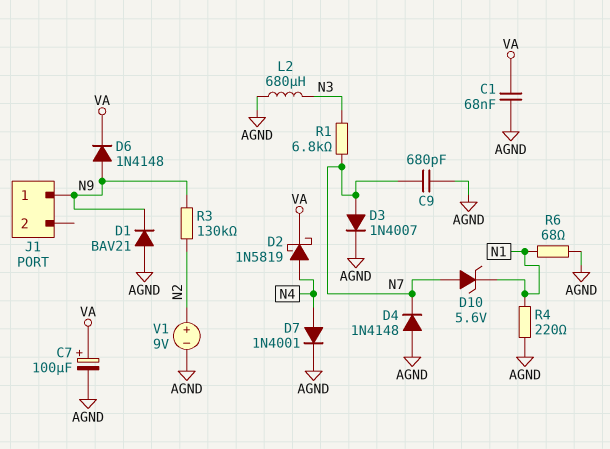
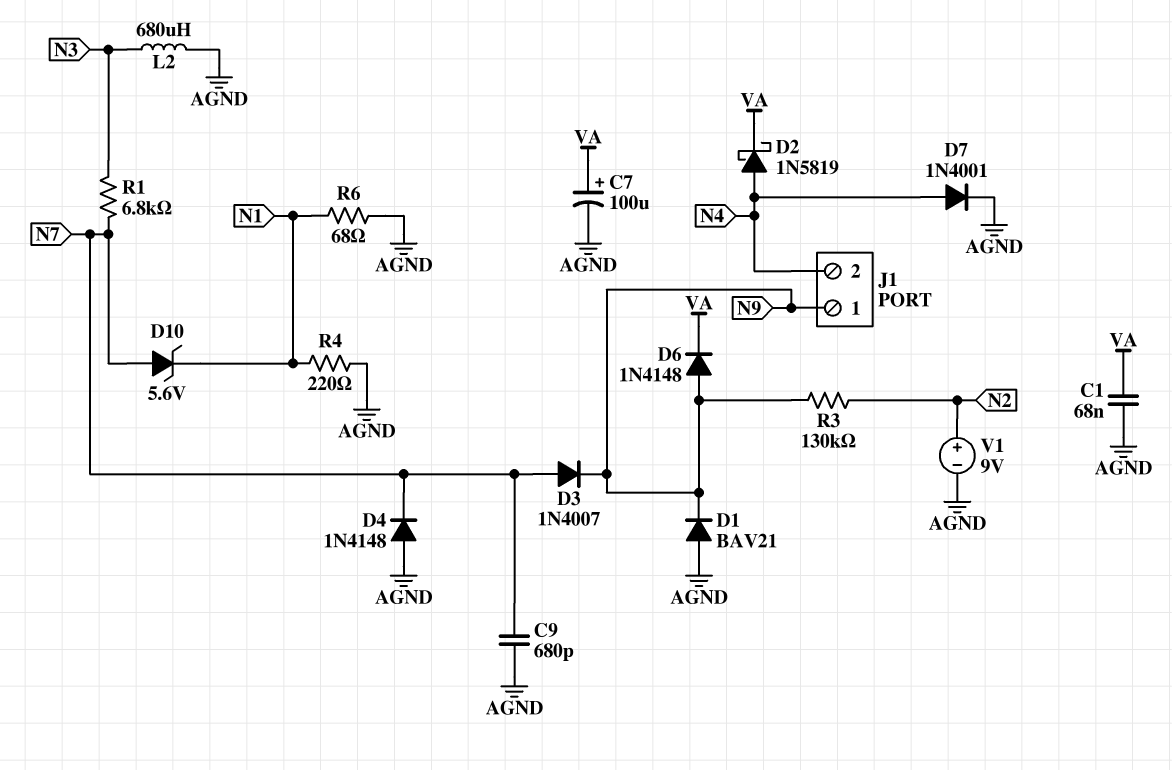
D3: diode 1N4007 (A N7, K AGND) -> diode 1N4007 (A N7, K N9)
J1 pin 2: none -> N4

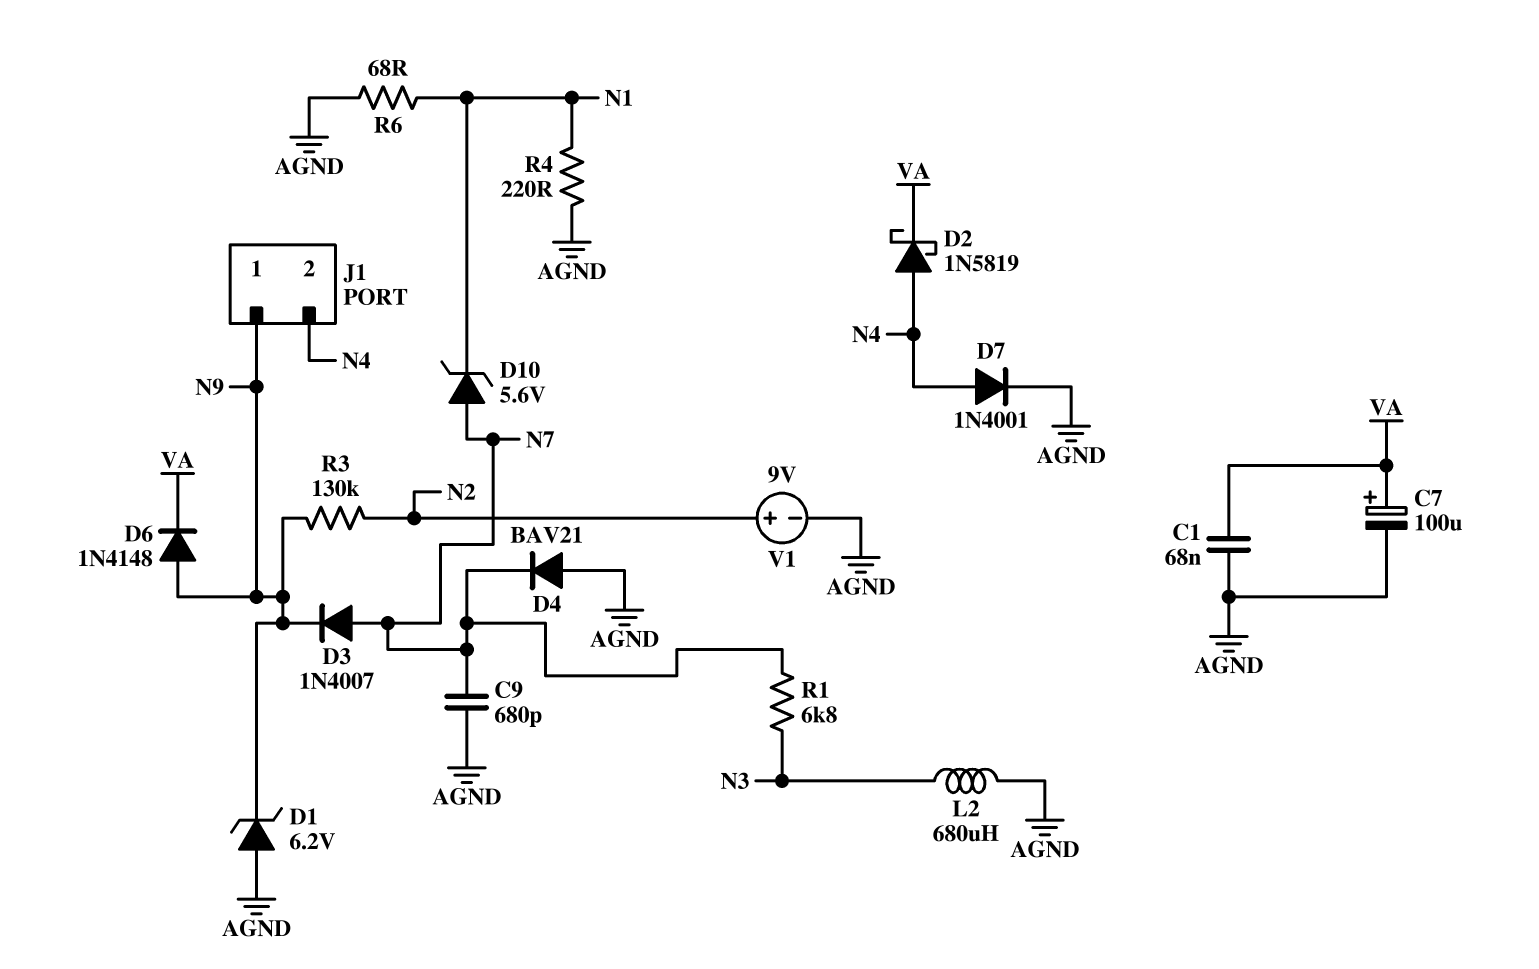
D1: diode BAV21 (A AGND, K N9) -> zener 6.2V (A AGND, K N9)
D4: diode 1N4148 (A AGND, K N7) -> diode BAV21 (A AGND, K N7)

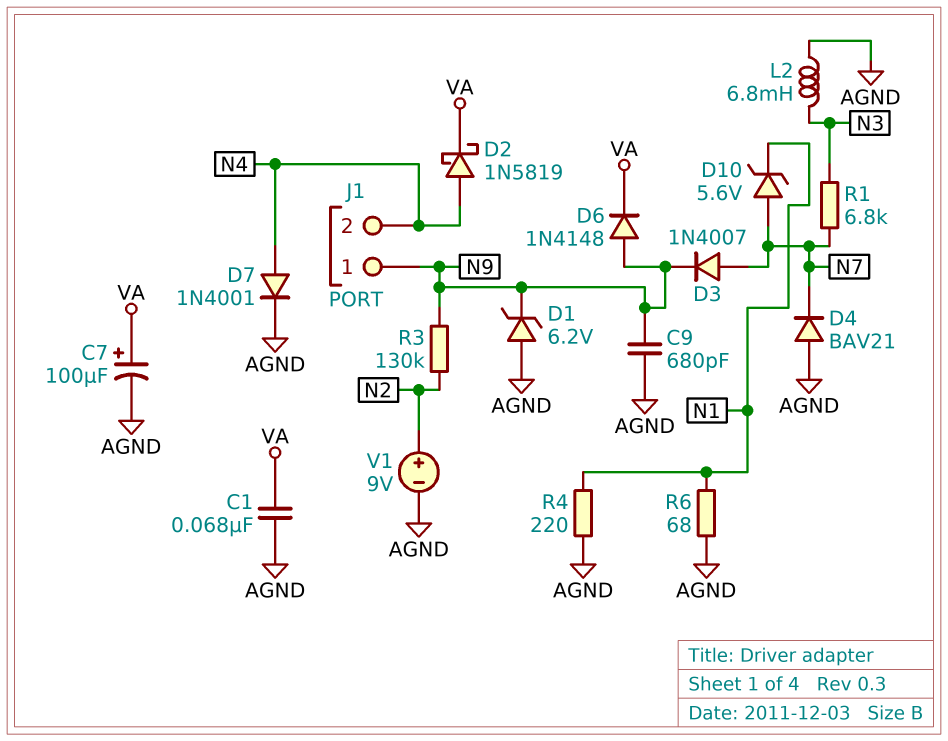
C9: 680pF (AGND, N7) -> 680pF (AGND, N9)
L2: 680uH (AGND, N3) -> 6.8mH (AGND, N3)

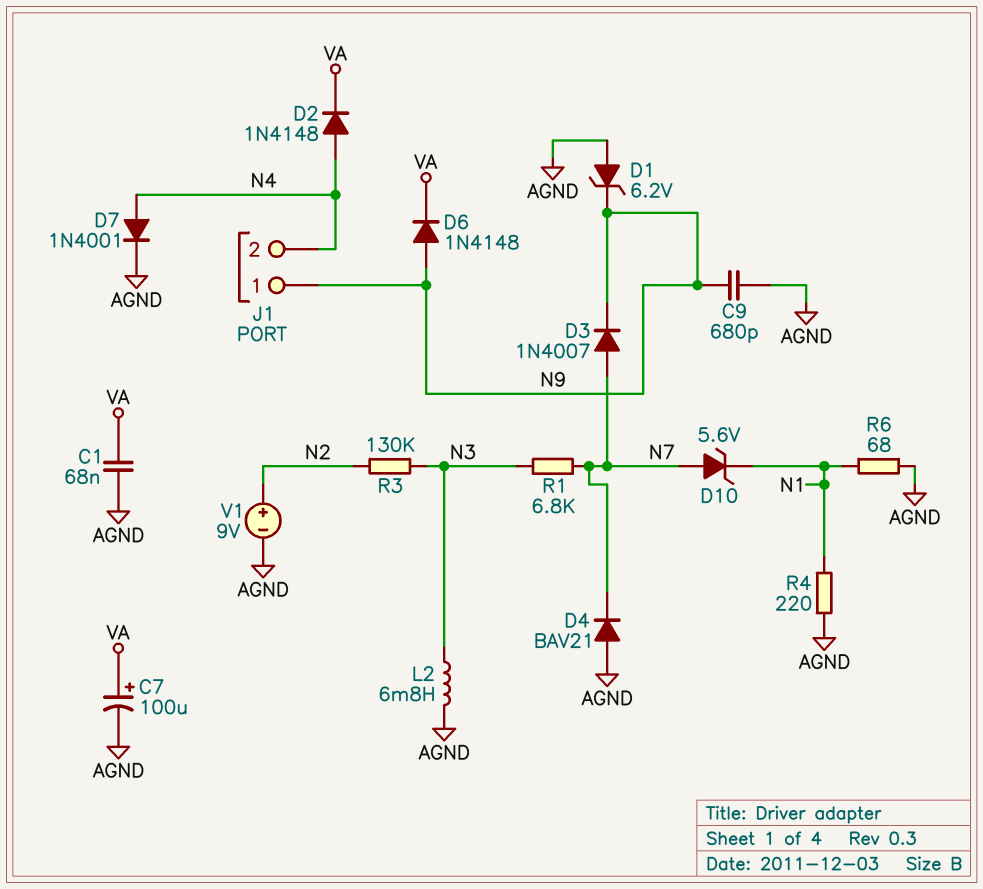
D2: schottky 1N5819 (A N4, K VA) -> diode 1N4148 (A N4, K VA)
R3: 130k (N2, N9) -> 130k (N2, N3)

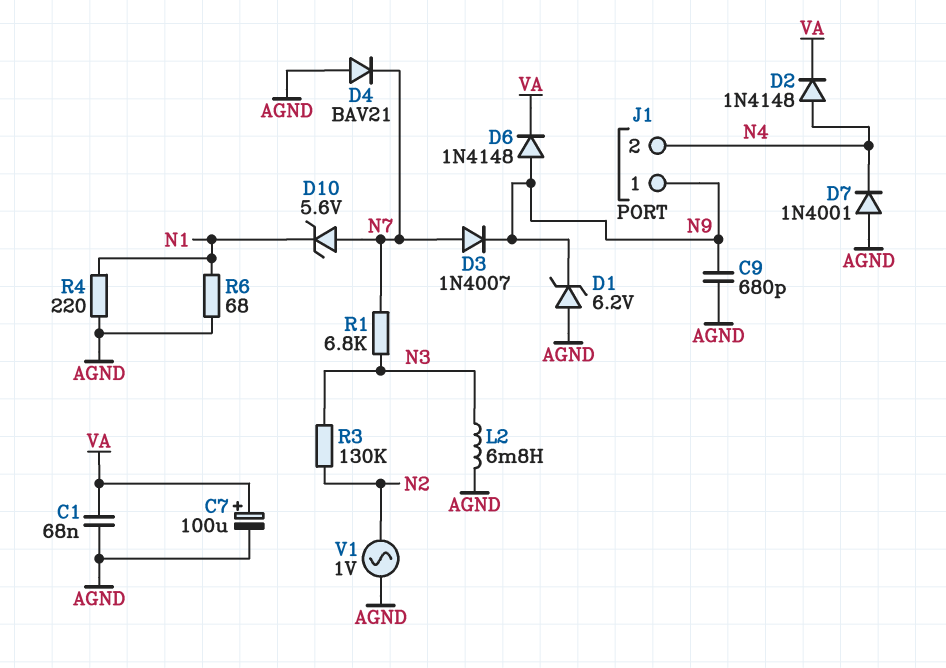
D7: diode 1N4001 (A N4, K AGND) -> diode 1N4001 (A AGND, K N4)
V1: 9V (plus N2, minus AGND) -> AC 1V (AGND, N2)

